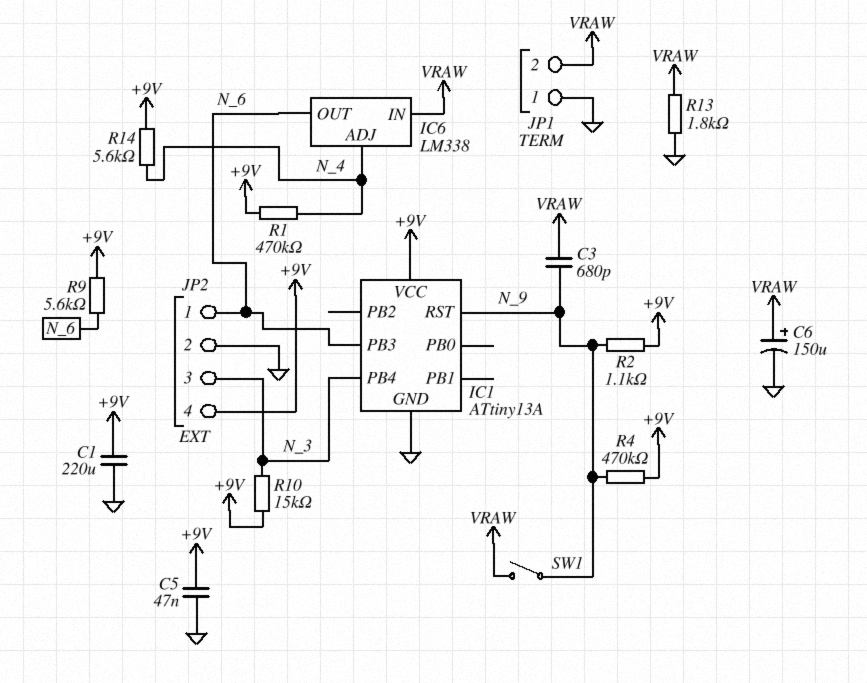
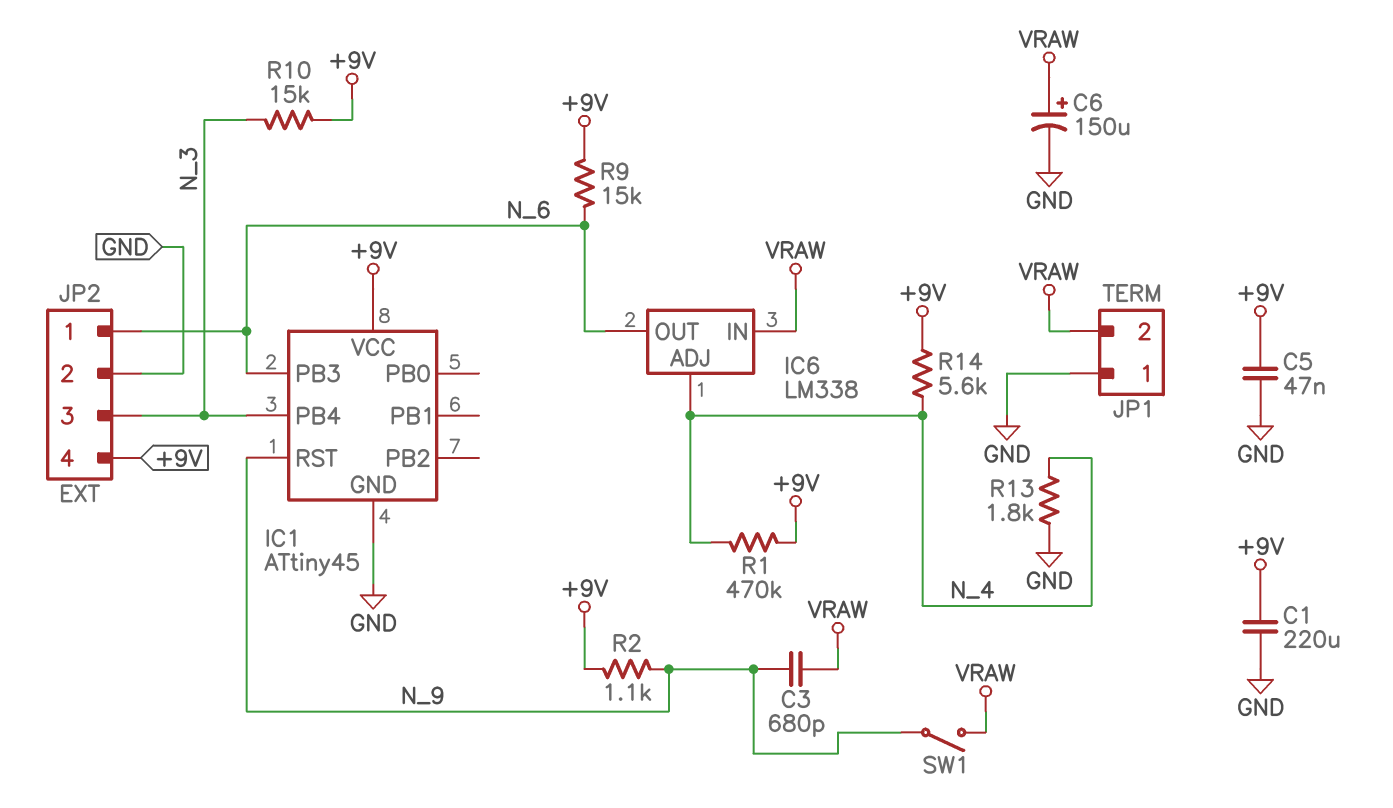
IC1: ATtiny13A -> ATtiny45
R4: 470k (+9V, N_9) -> none
R9: 5.6k (+9V, N_6) -> 15k (+9V, N_6)
R13: 1.8k (GND, VRAW) -> 1.8k (GND, N_4)

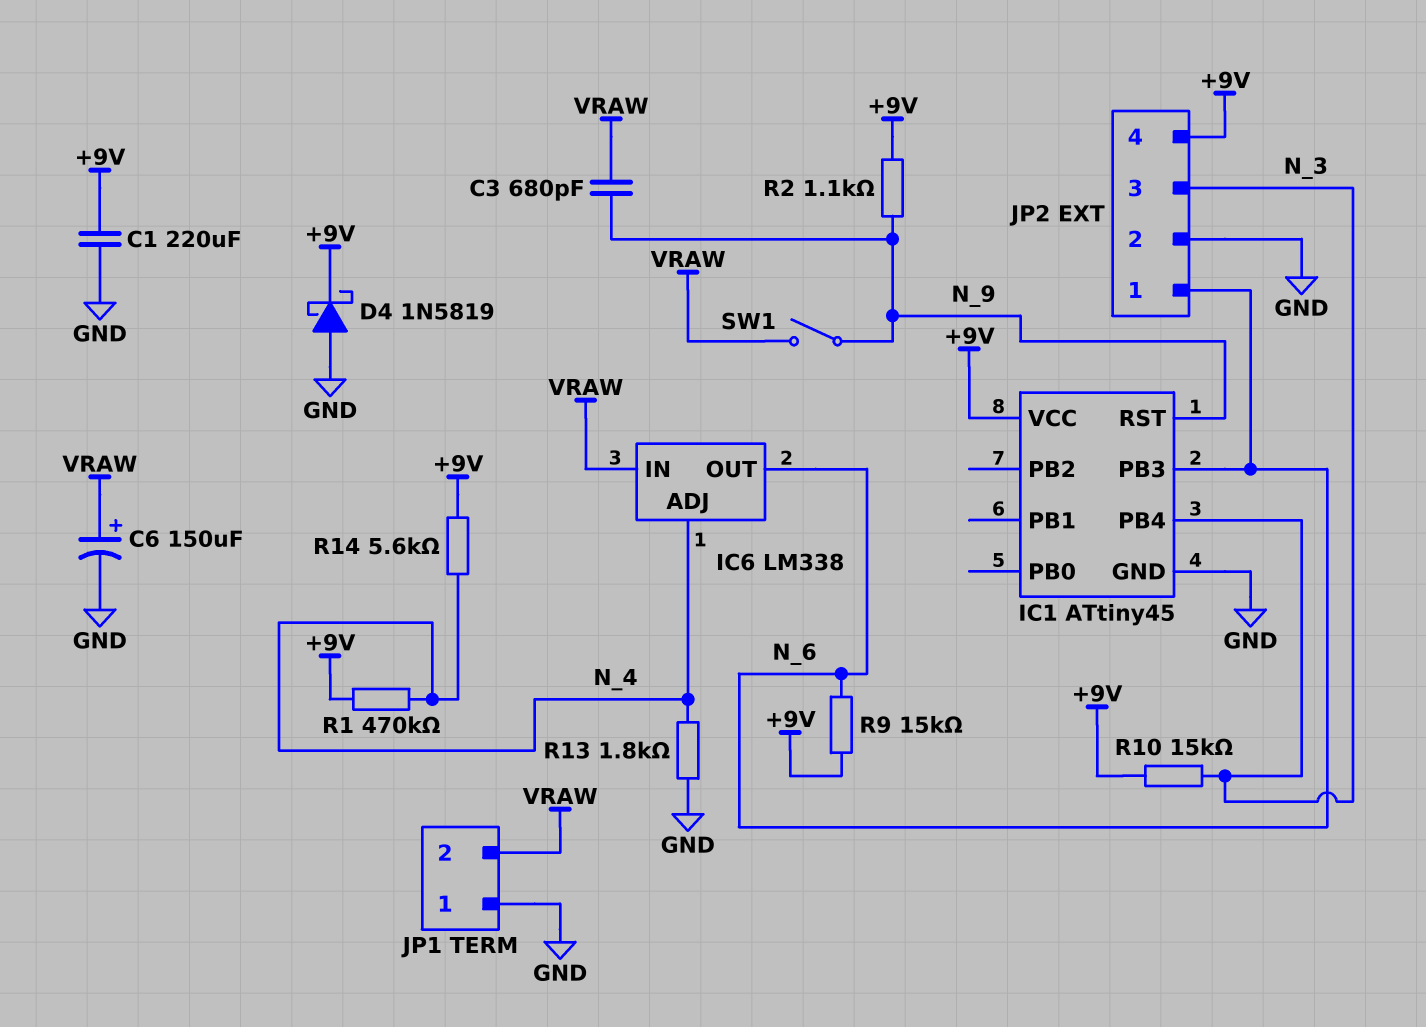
C5: 47nF (+9V, GND) -> none
D4: none -> schottky 1N5819 (A GND, K +9V)

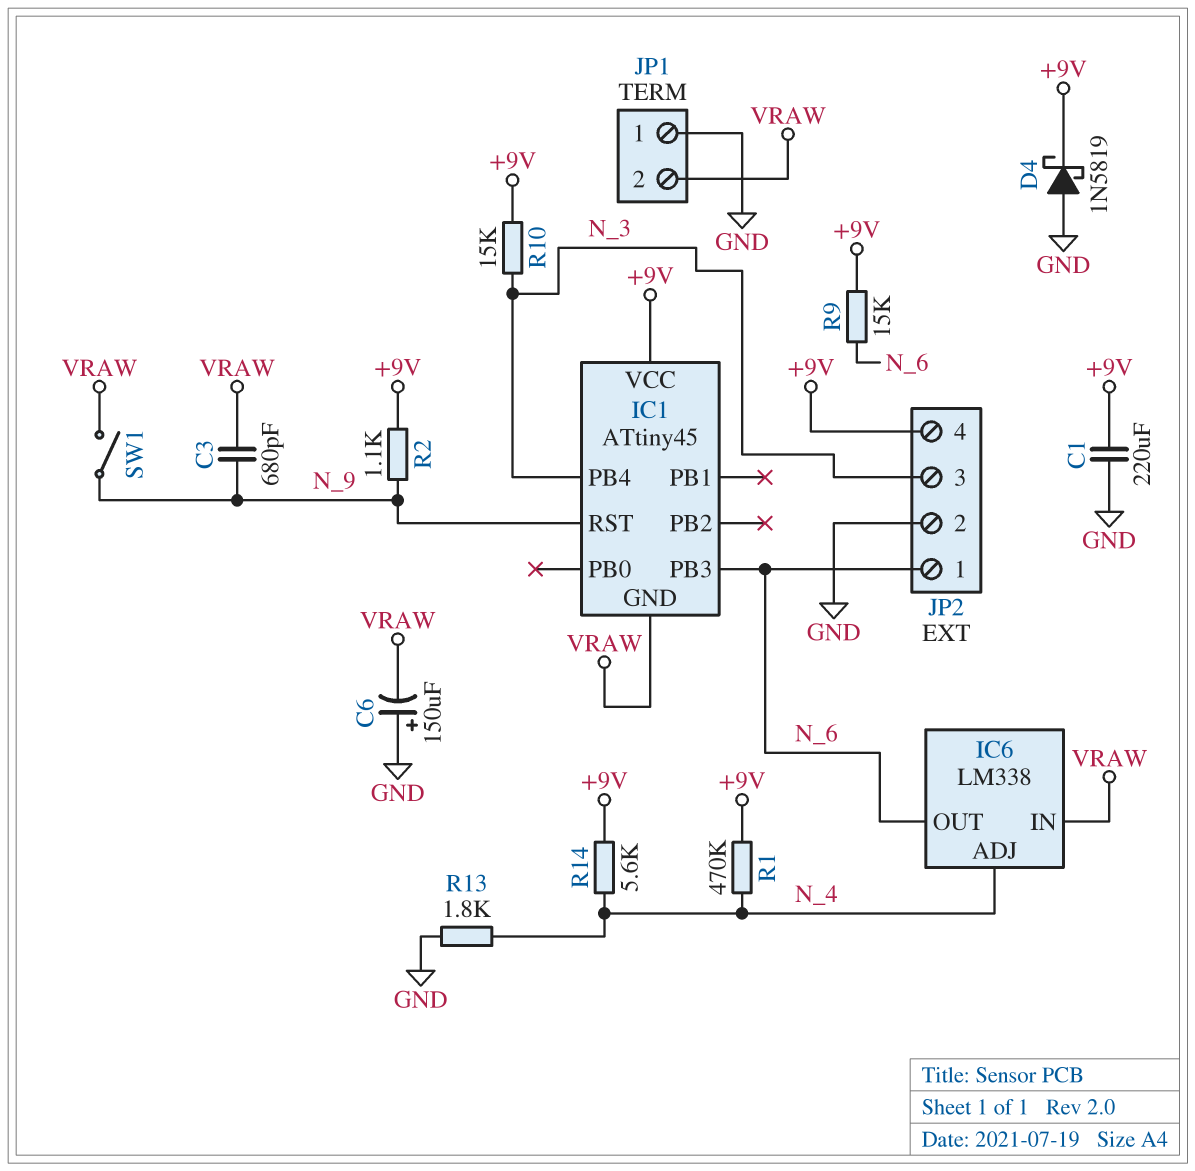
C6: 150uF (plus VRAW, minus GND) -> 150uF (plus GND, minus VRAW)
IC1 pin GND: GND -> VRAW

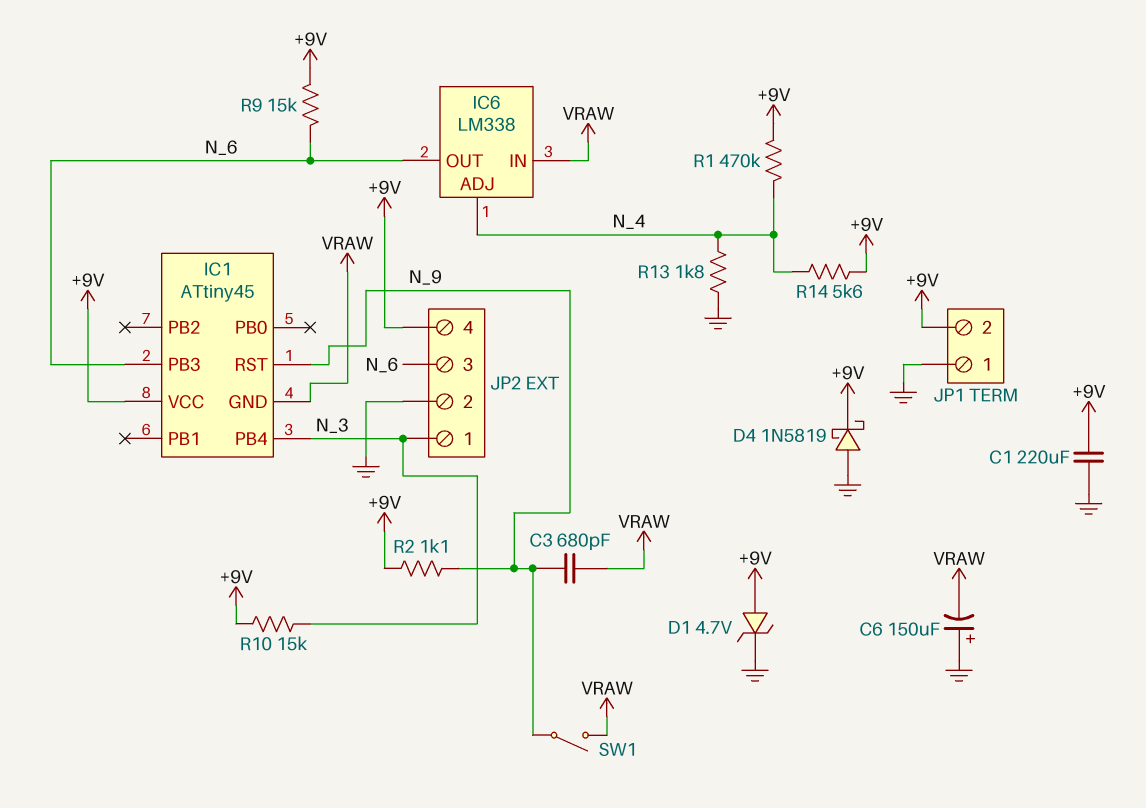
D1: none -> zener 4.7V (A +9V, K GND)
JP1 pin 2: VRAW -> +9V
JP2 pin 1: N_6 -> N_3
JP2 pin 3: N_3 -> N_6

